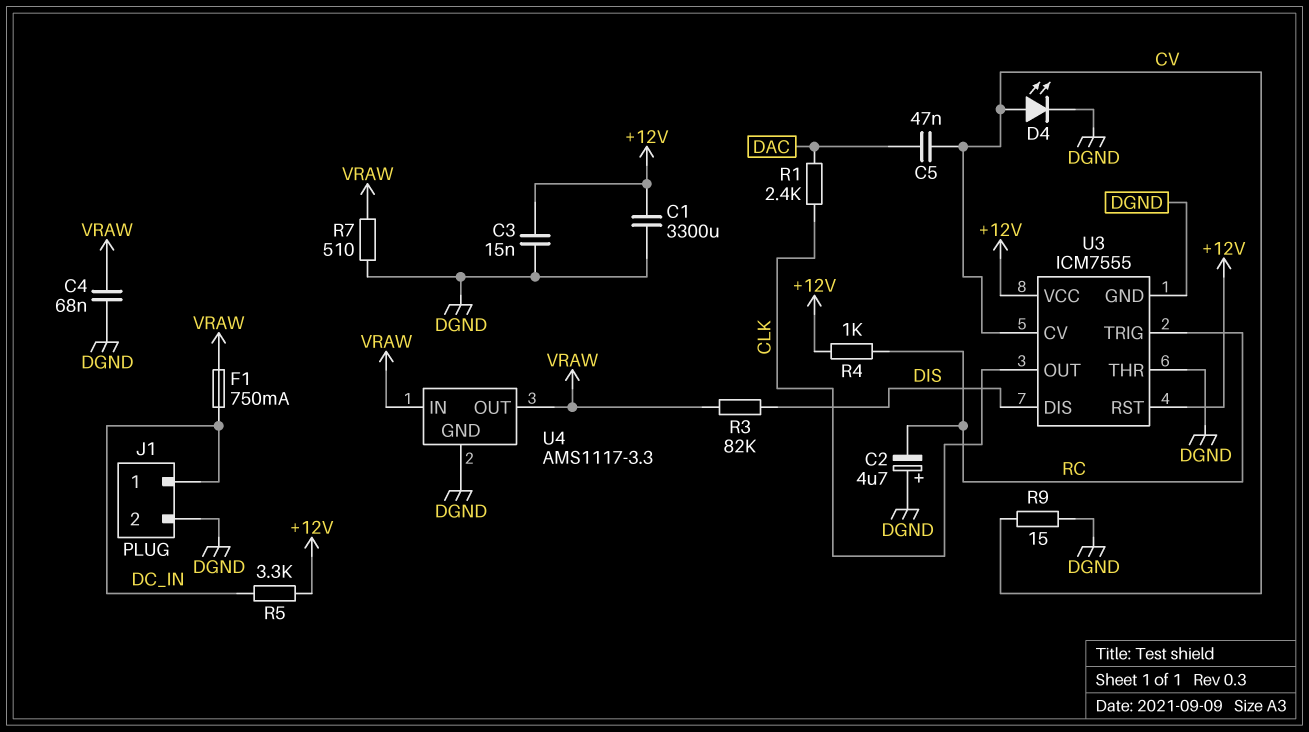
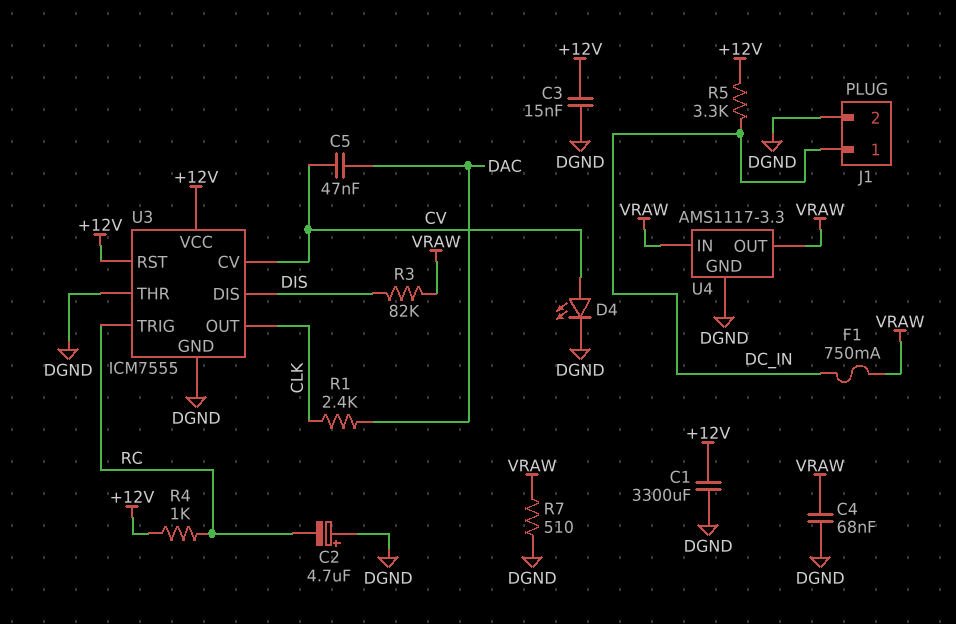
R9: 15 (CV, DGND) -> none

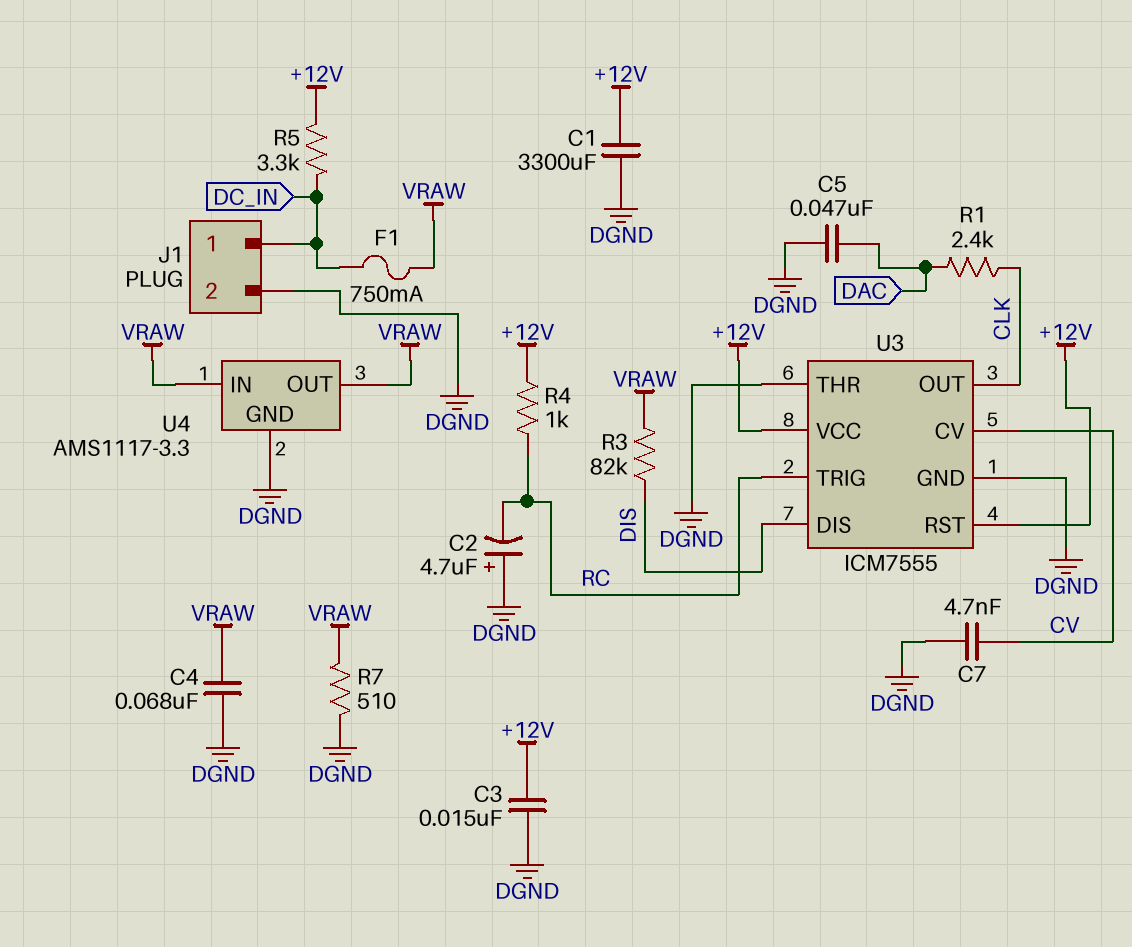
C5: 47nF (CV, DAC) -> 47nF (DAC, DGND)
C7: none -> 4.7nF (CV, DGND)
D4: LED (A CV, K DGND) -> none

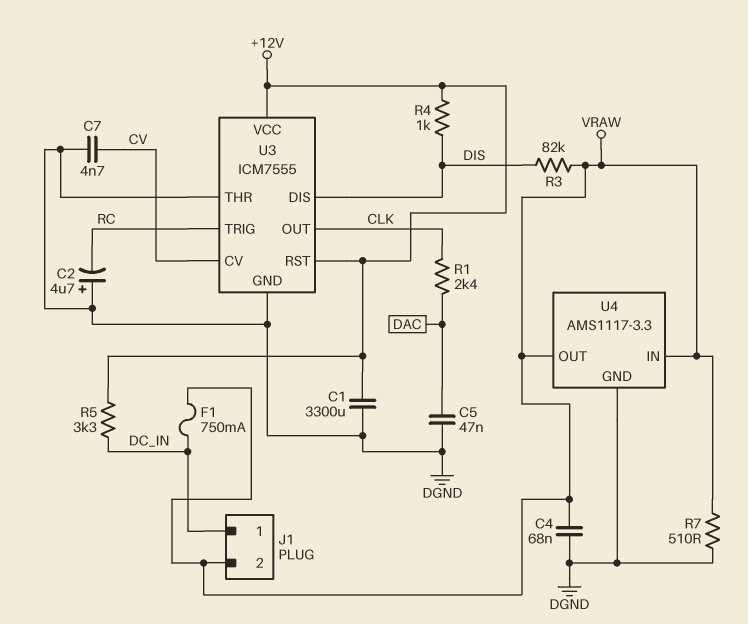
C3: 15nF (+12V, DGND) -> none
J1 pin 2: DGND -> VRAW
R4: 1k (+12V, RC) -> 1k (+12V, DIS)

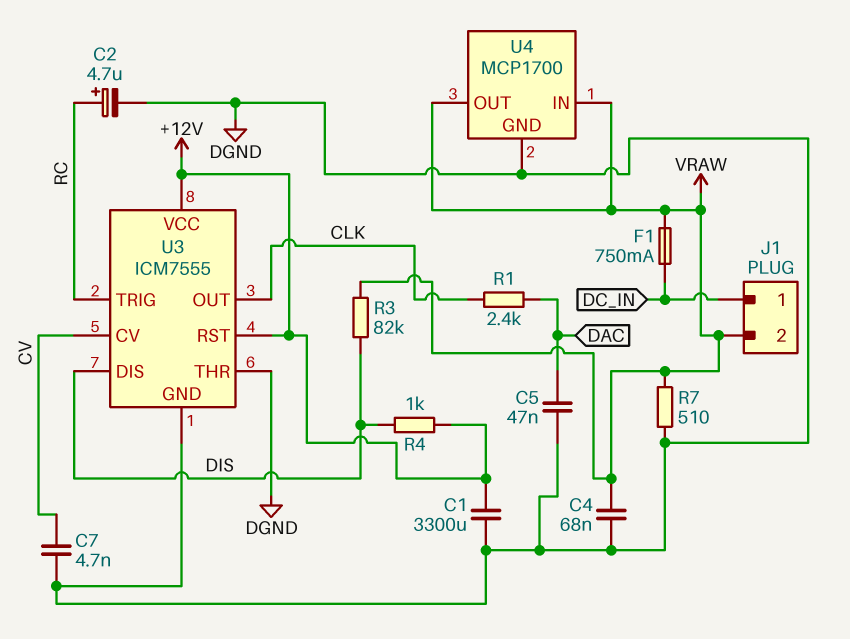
C2: 4.7uF (plus DGND, minus RC) -> 4.7uF (plus RC, minus DGND)
R5: 3.3k (+12V, DC_IN) -> none
U4: AMS1117-3.3 -> MCP1700

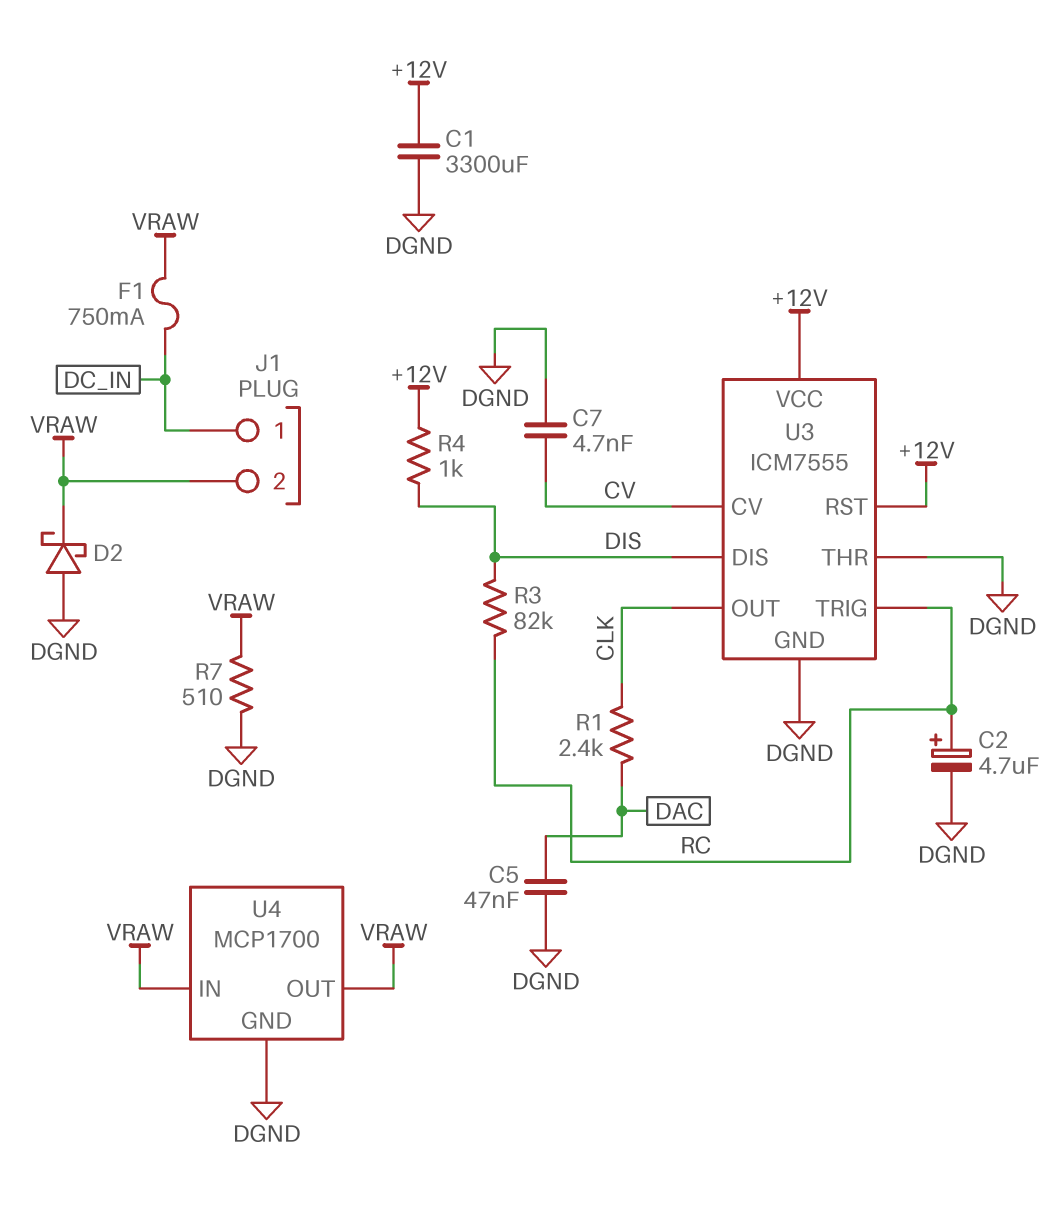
C4: 68nF (DGND, VRAW) -> none
D2: none -> schottky (A DGND, K VRAW)
R3: 82k (DIS, VRAW) -> 82k (DIS, RC)

